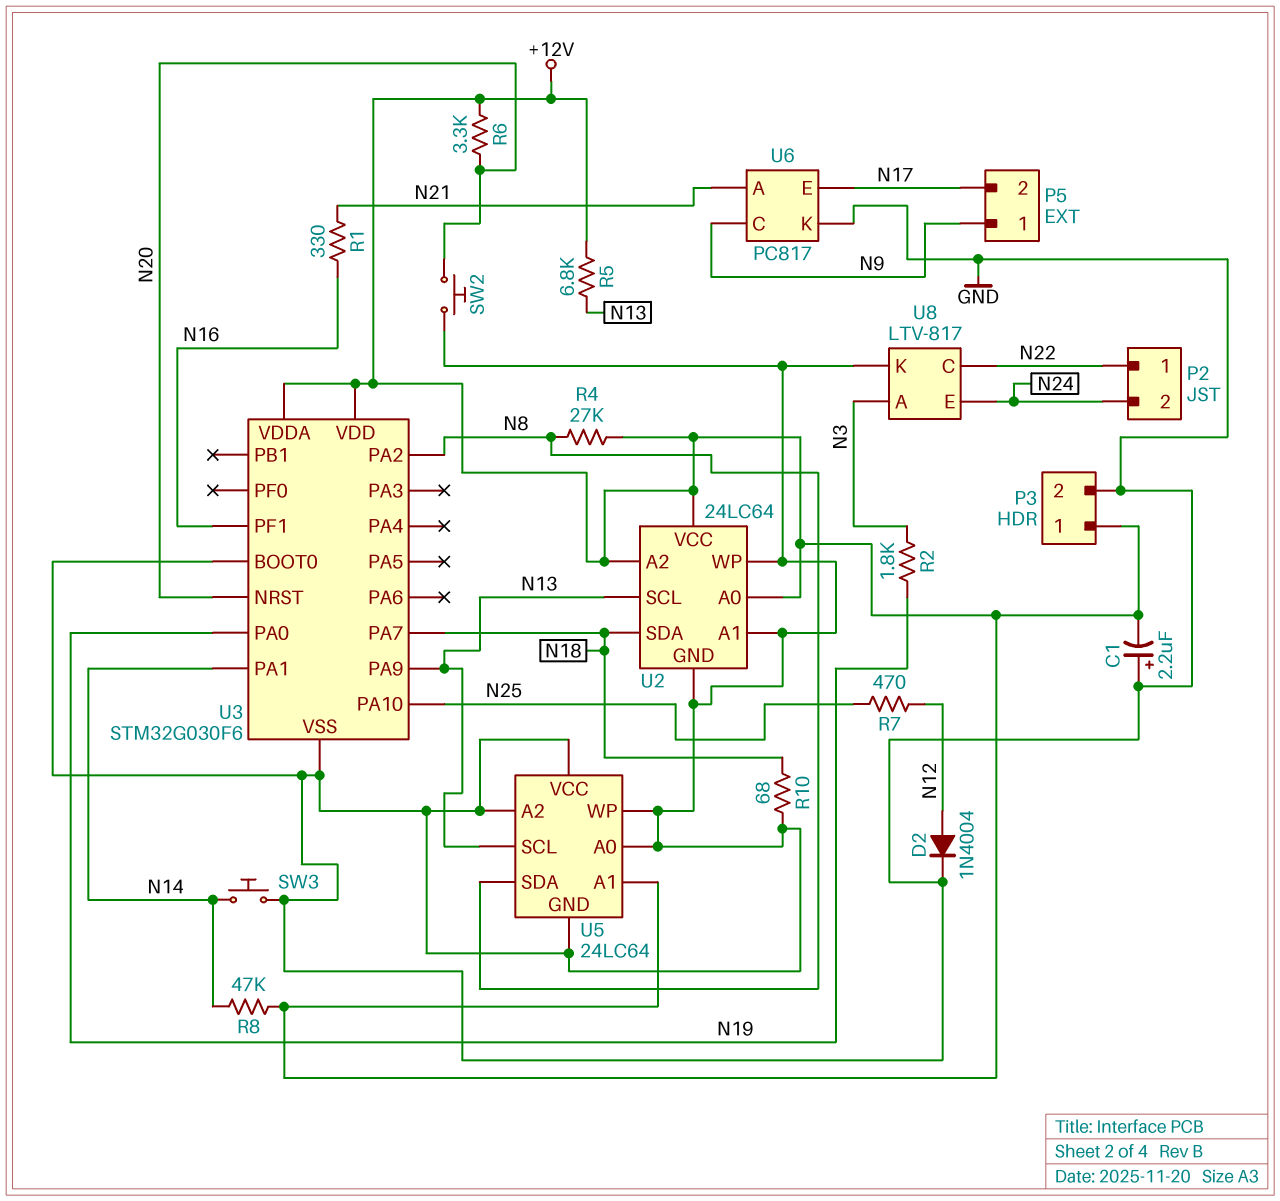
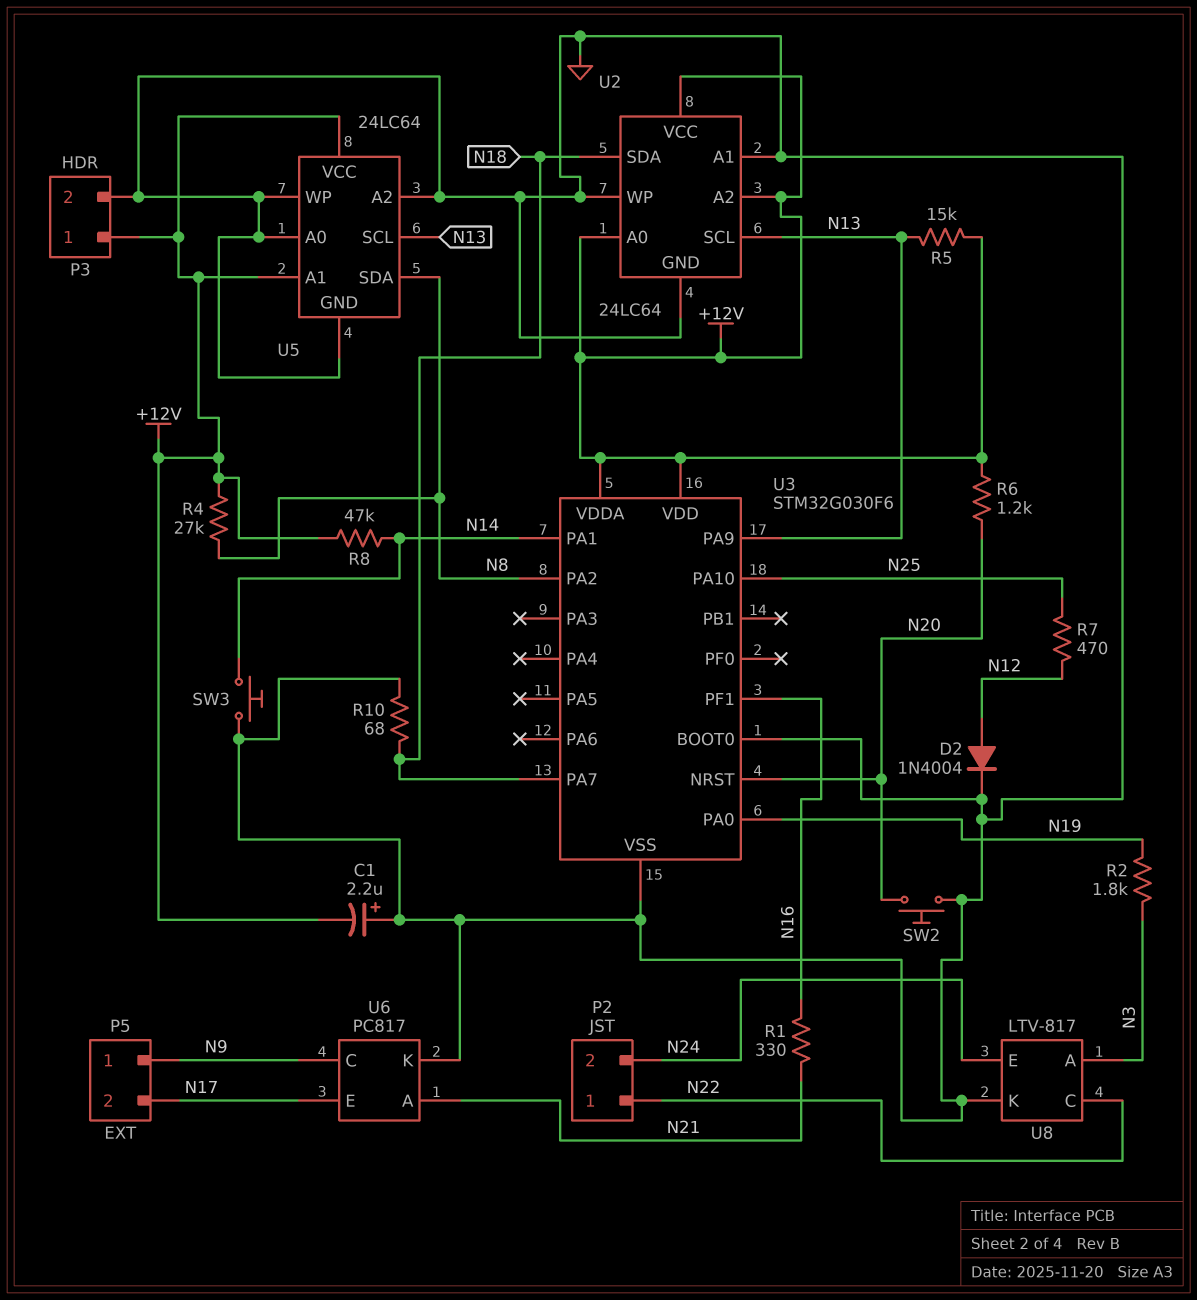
R5: 6.8k (+12V, N13) -> 15k (+12V, N13)
R6: 3.3k (+12V, N20) -> 1.2k (+12V, N20)
U5 pin VCC: GND -> +12V

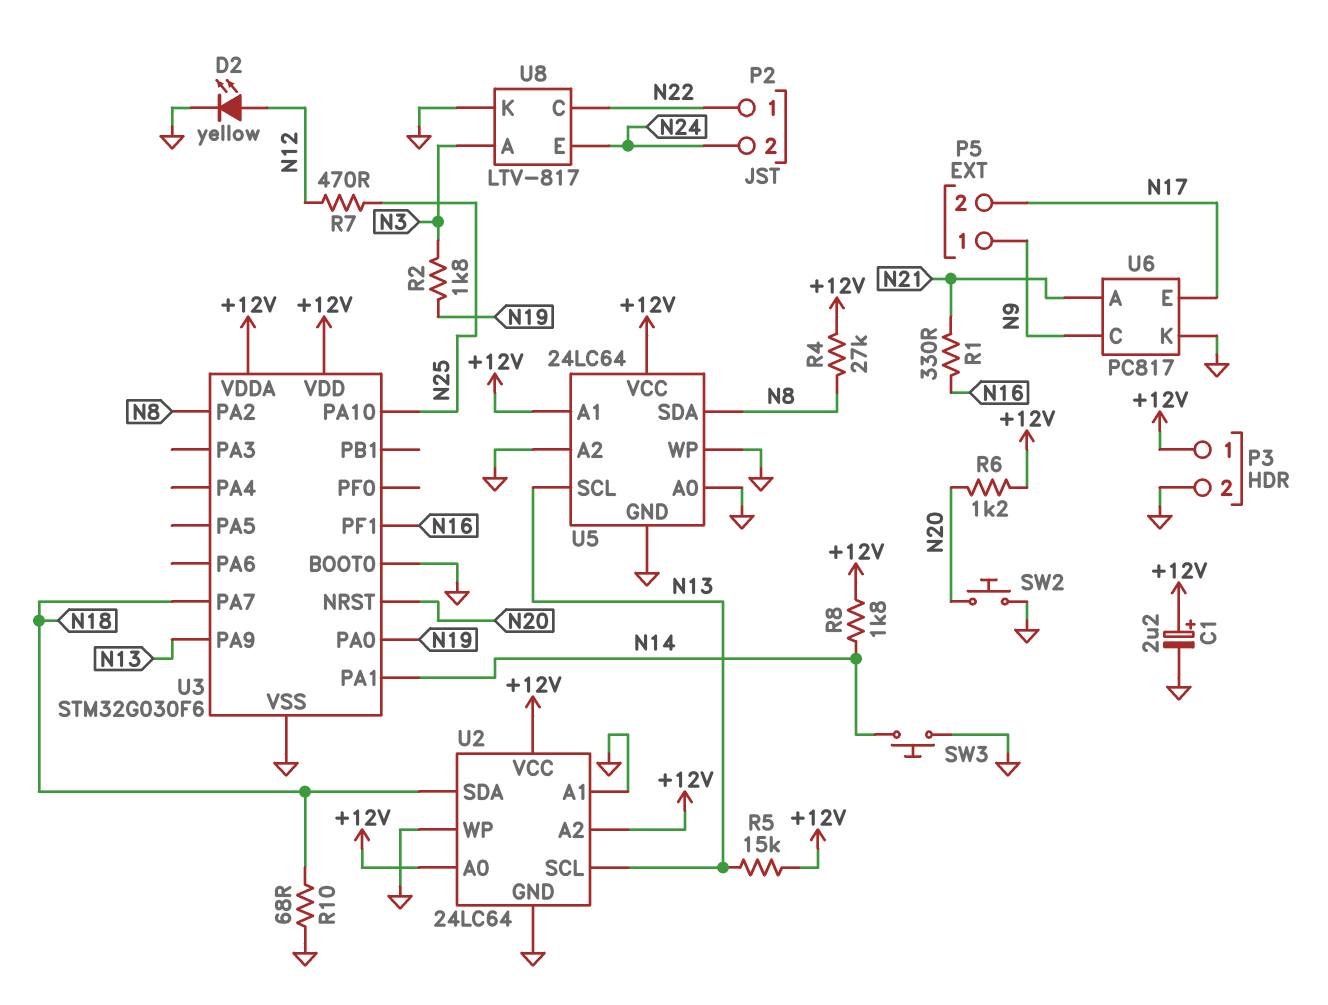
C1: 2.2uF (plus GND, minus +12V) -> 2.2uF (plus +12V, minus GND)
D2: diode 1N4004 (A N12, K GND) -> LED yellow (A N12, K GND)
R8: 47k (+12V, N14) -> 1.8k (+12V, N14)

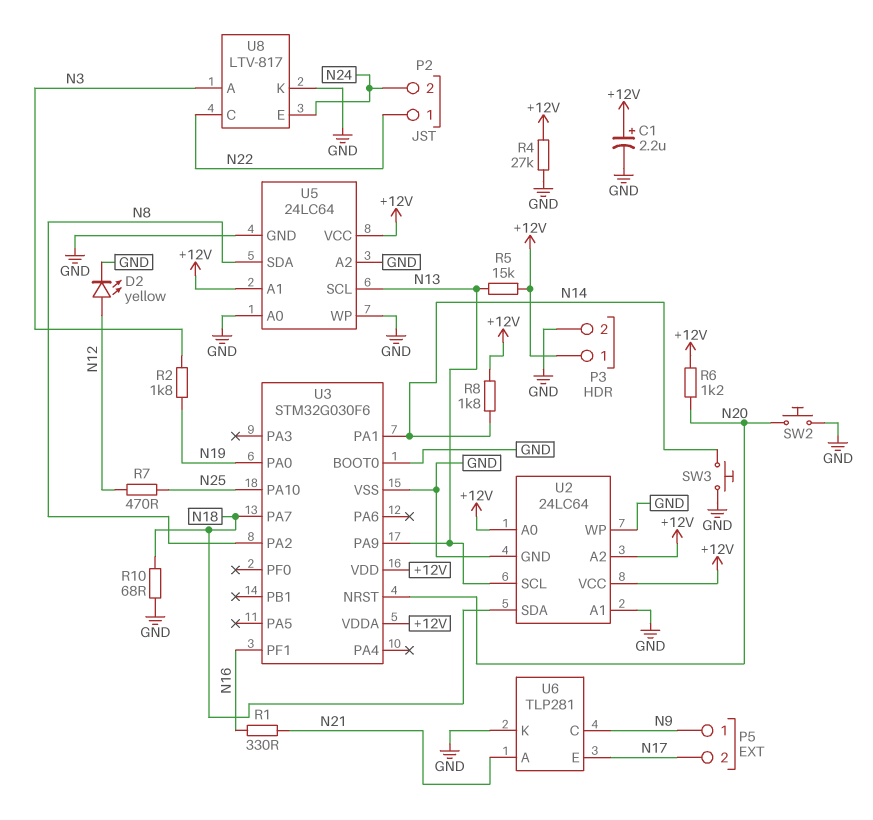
R4: 27k (+12V, N8) -> 27k (+12V, GND)
U6: PC817 -> TLP281

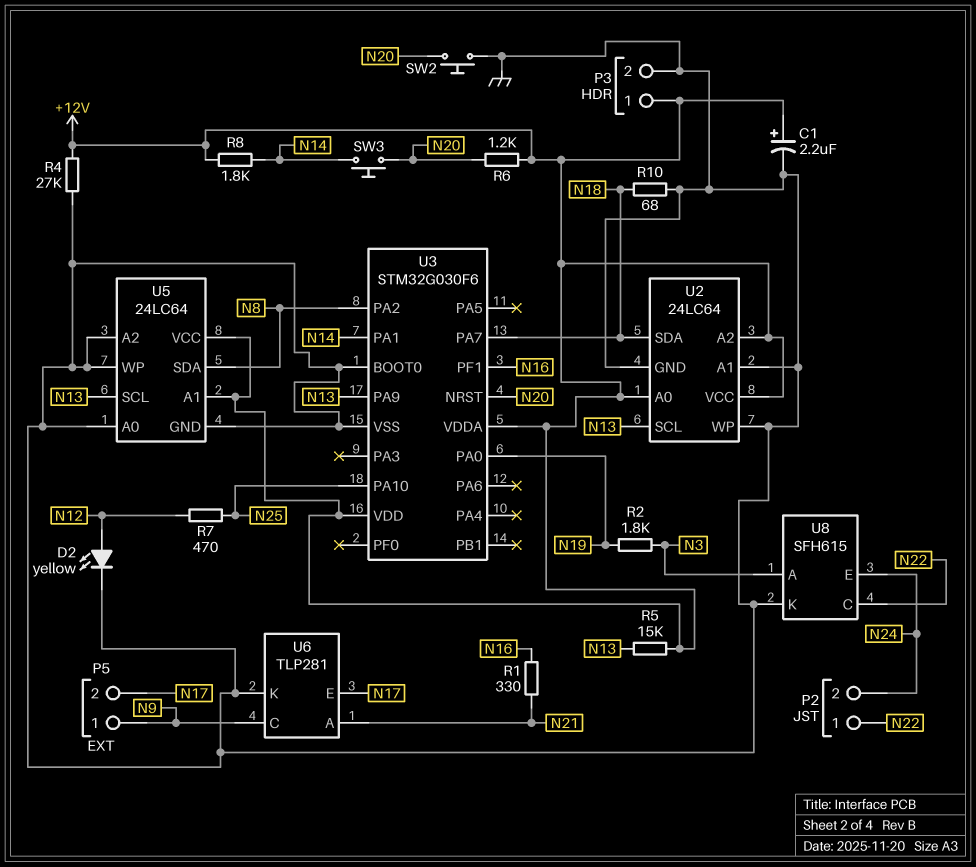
SW3: button (GND, N14) -> button (N14, N20)
U8: LTV-817 -> SFH615

